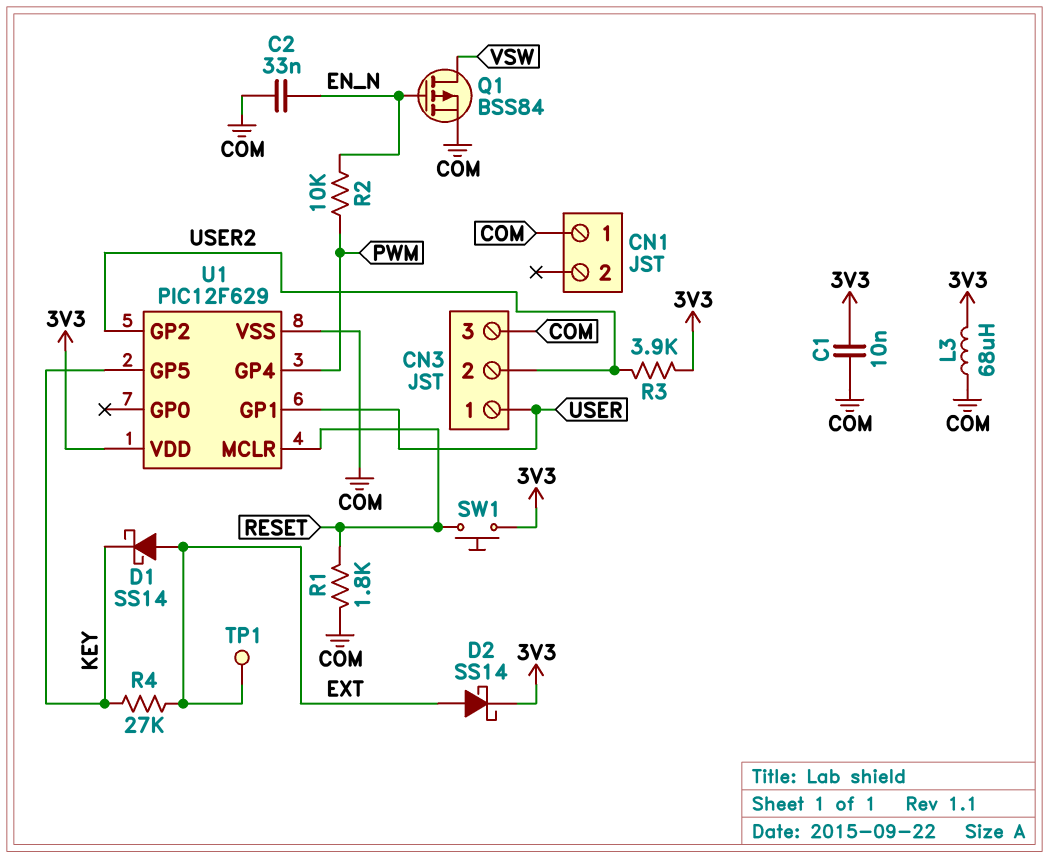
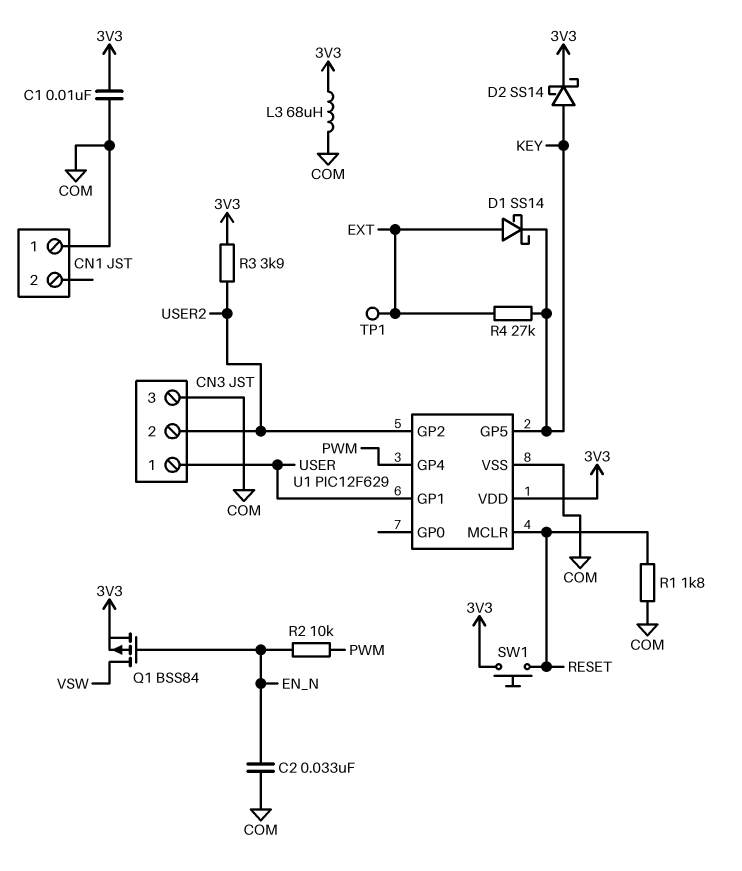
D2: schottky SS14 (A EXT, K 3V3) -> schottky SS14 (A KEY, K 3V3)
Q1: PMOS BSS84 (G EN_N, D VSW, S COM) -> PMOS BSS84 (G EN_N, D VSW, S 3V3)

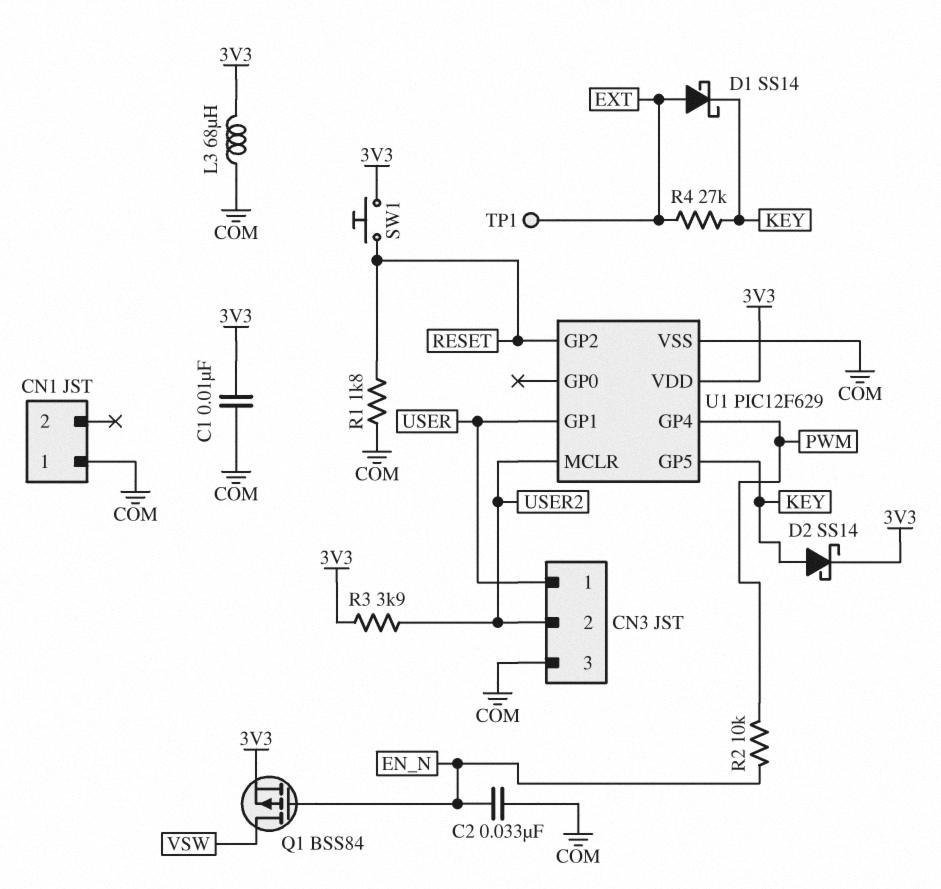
U1 pin GP2: USER2 -> RESET
U1 pin MCLR: RESET -> USER2

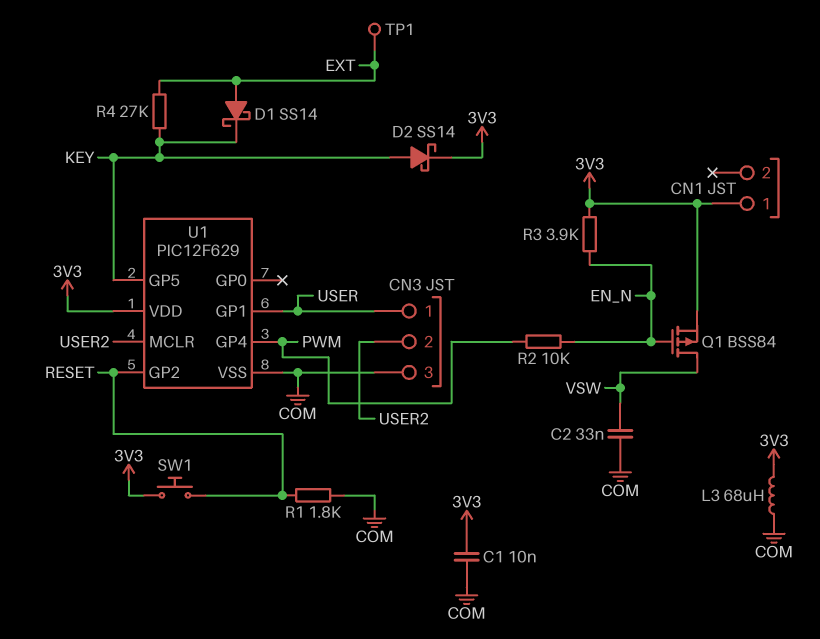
C2: 33nF (COM, EN_N) -> 33nF (COM, VSW)
CN1 pin 1: COM -> 3V3
R3: 3.9k (3V3, USER2) -> 3.9k (3V3, EN_N)

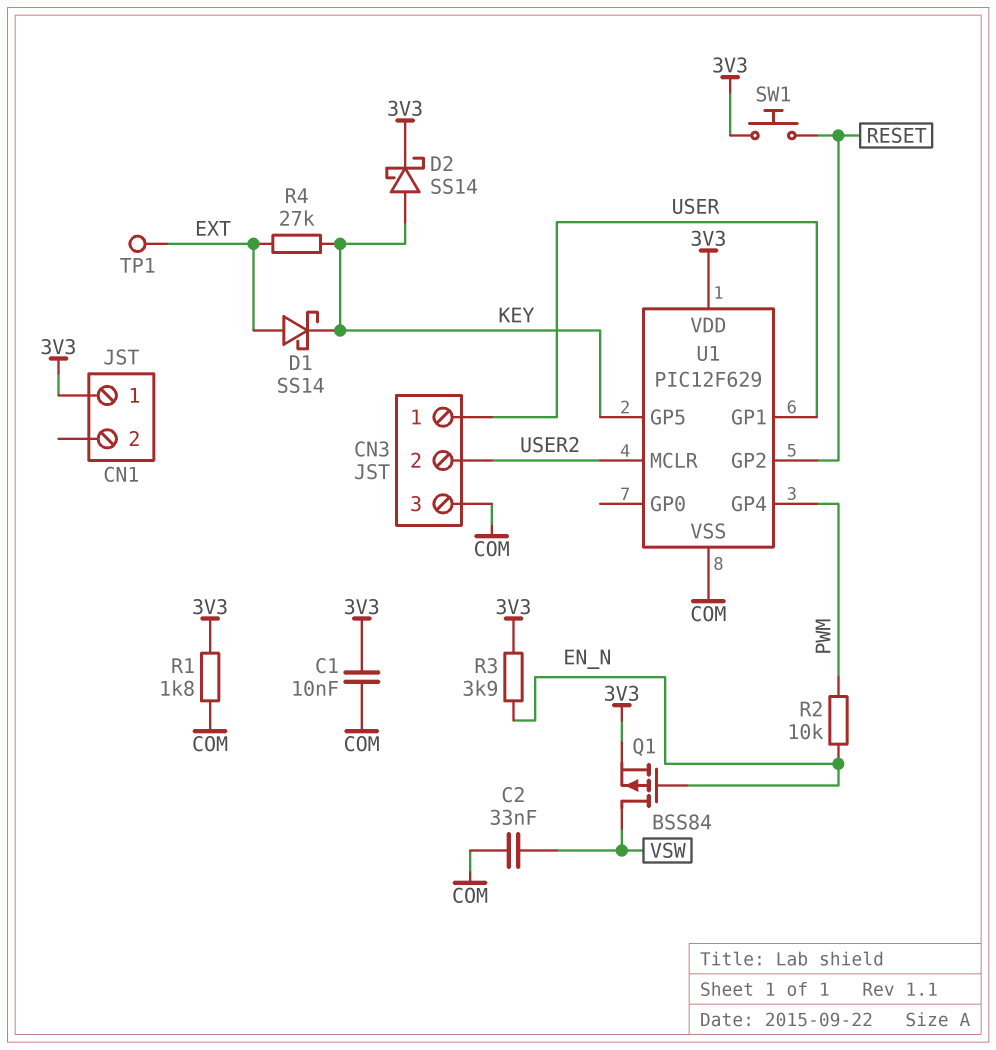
L3: 68uH (3V3, COM) -> none
R1: 1.8k (COM, RESET) -> 1.8k (3V3, COM)

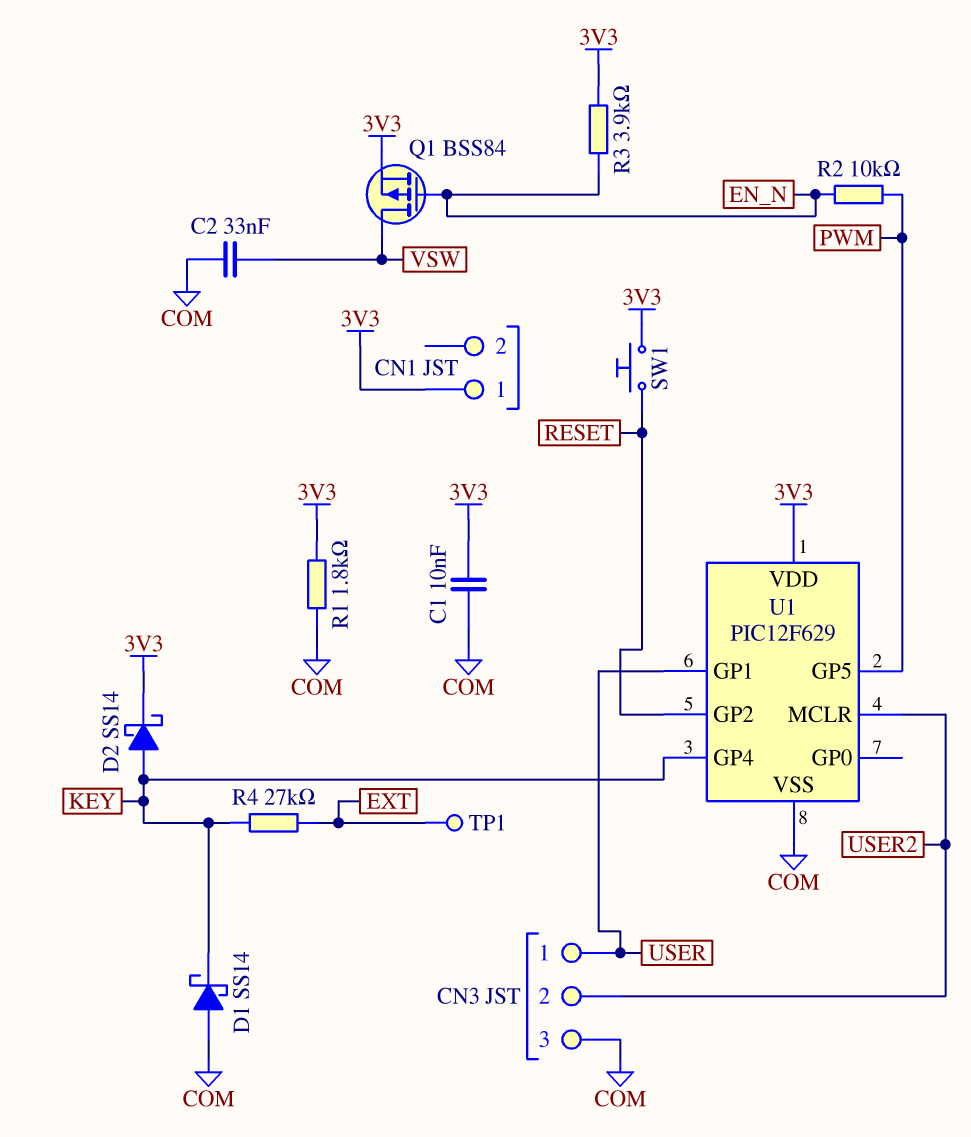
D1: schottky SS14 (A EXT, K KEY) -> schottky SS14 (A COM, K KEY)
U1 pin GP4: PWM -> KEY
U1 pin GP5: KEY -> PWM

